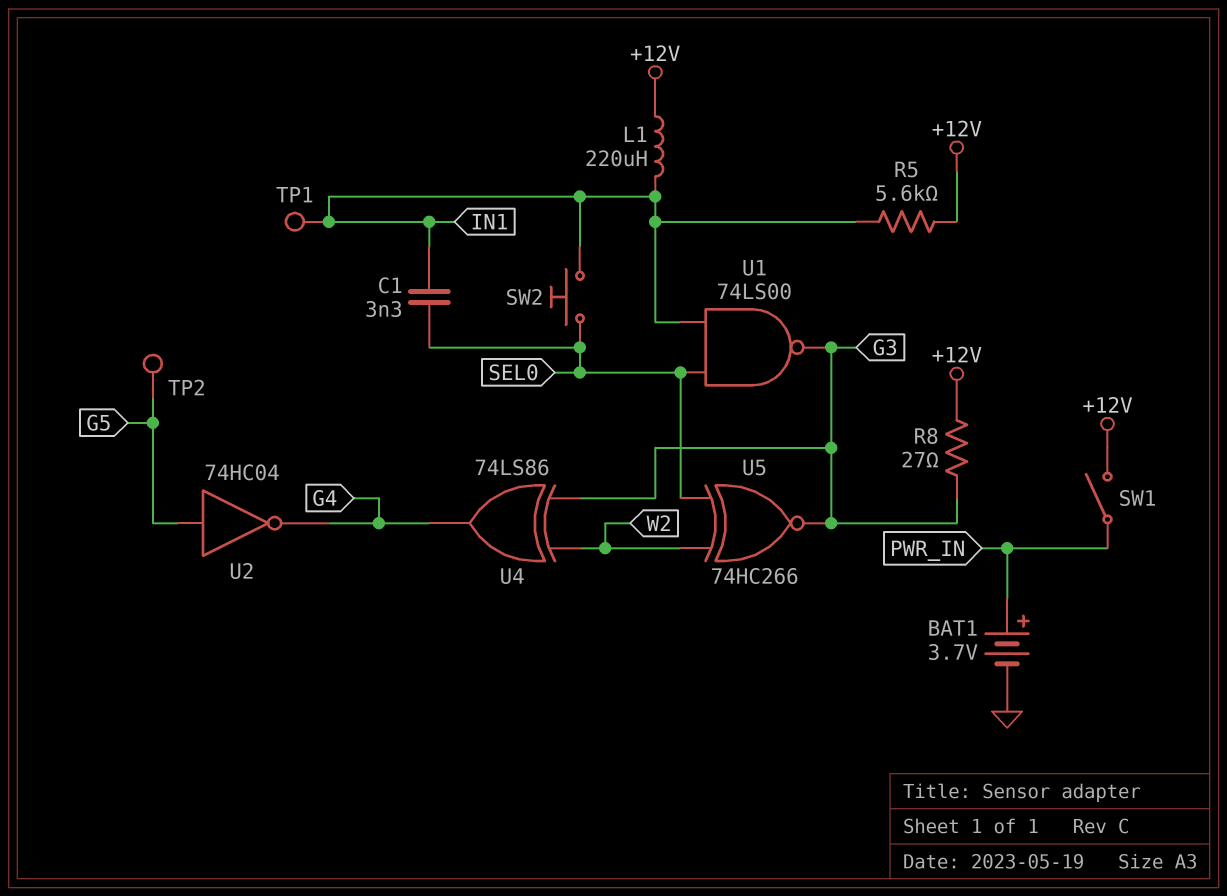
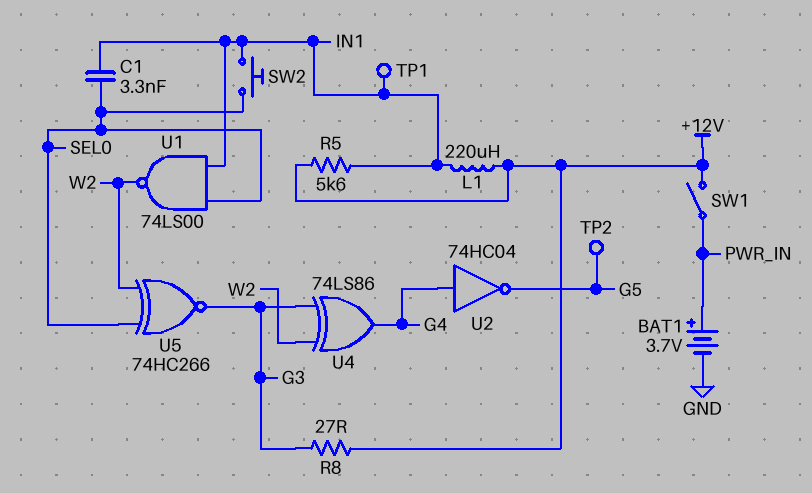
U1: NAND 74LS00 (in IN1, in SEL0, out G3) -> NAND 74LS00 (in IN1, in SEL0, out W2)
U2: NOT 74HC04 (in G5, out G4) -> NOT 74HC04 (in G4, out G5)

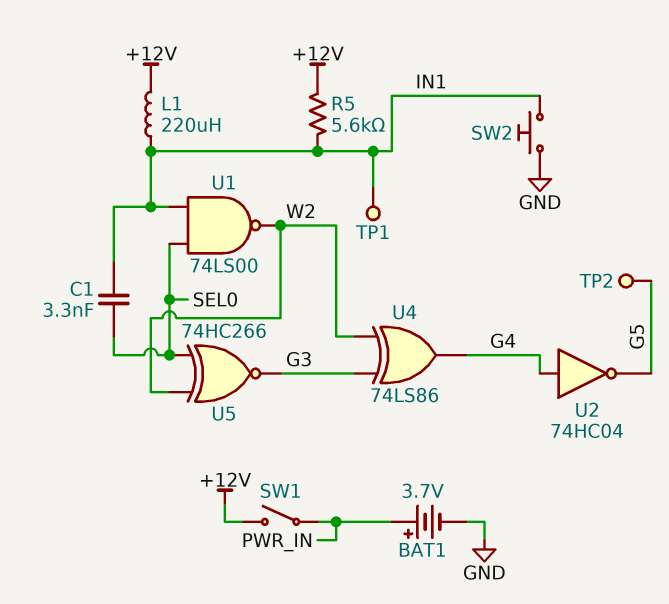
R8: 27 (+12V, G3) -> none
SW2: button (IN1, SEL0) -> button (GND, IN1)

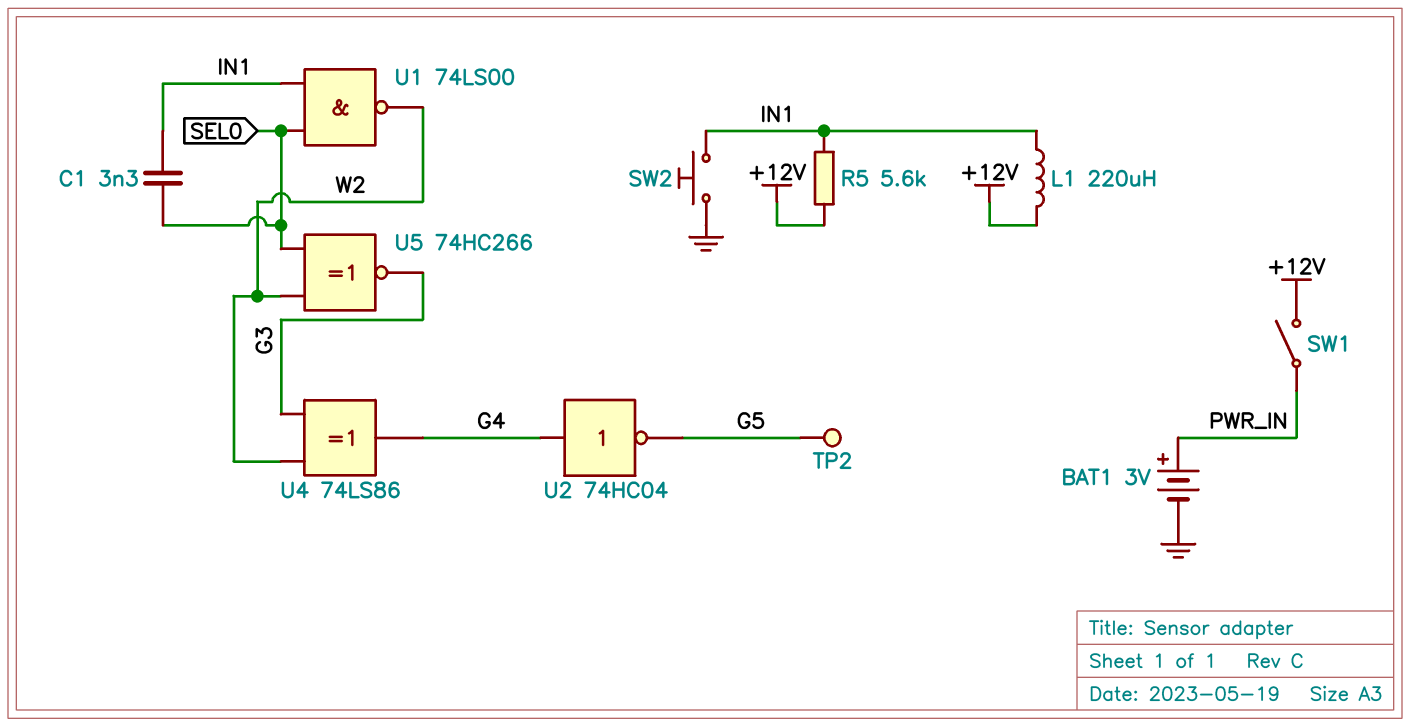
BAT1: 3.7V (plus PWR_IN, minus GND) -> 3V (plus PWR_IN, minus GND)
TP1: test point (IN1) -> none

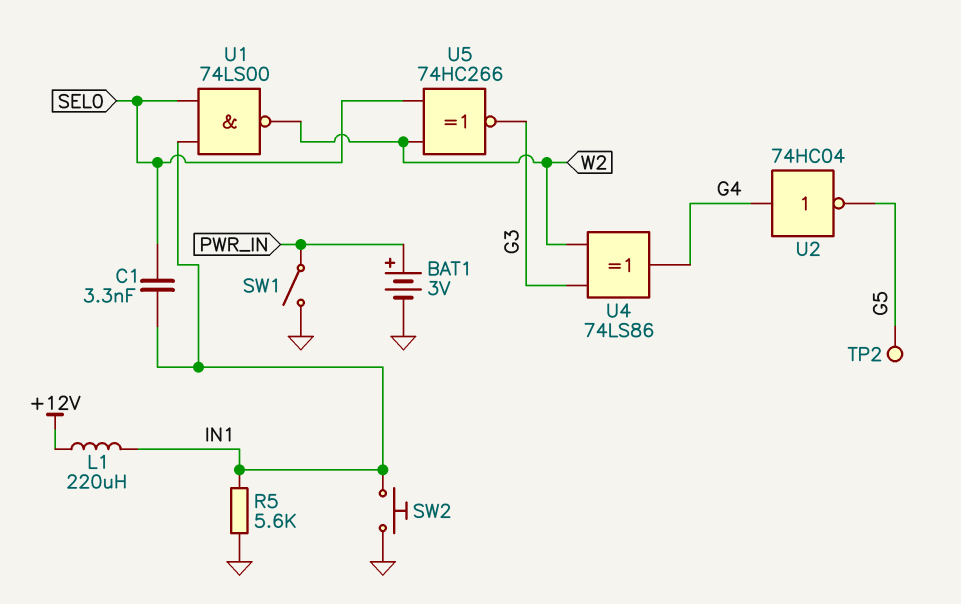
R5: 5.6k (+12V, IN1) -> 5.6k (GND, IN1)
SW1: switch (+12V, PWR_IN) -> switch (GND, PWR_IN)

